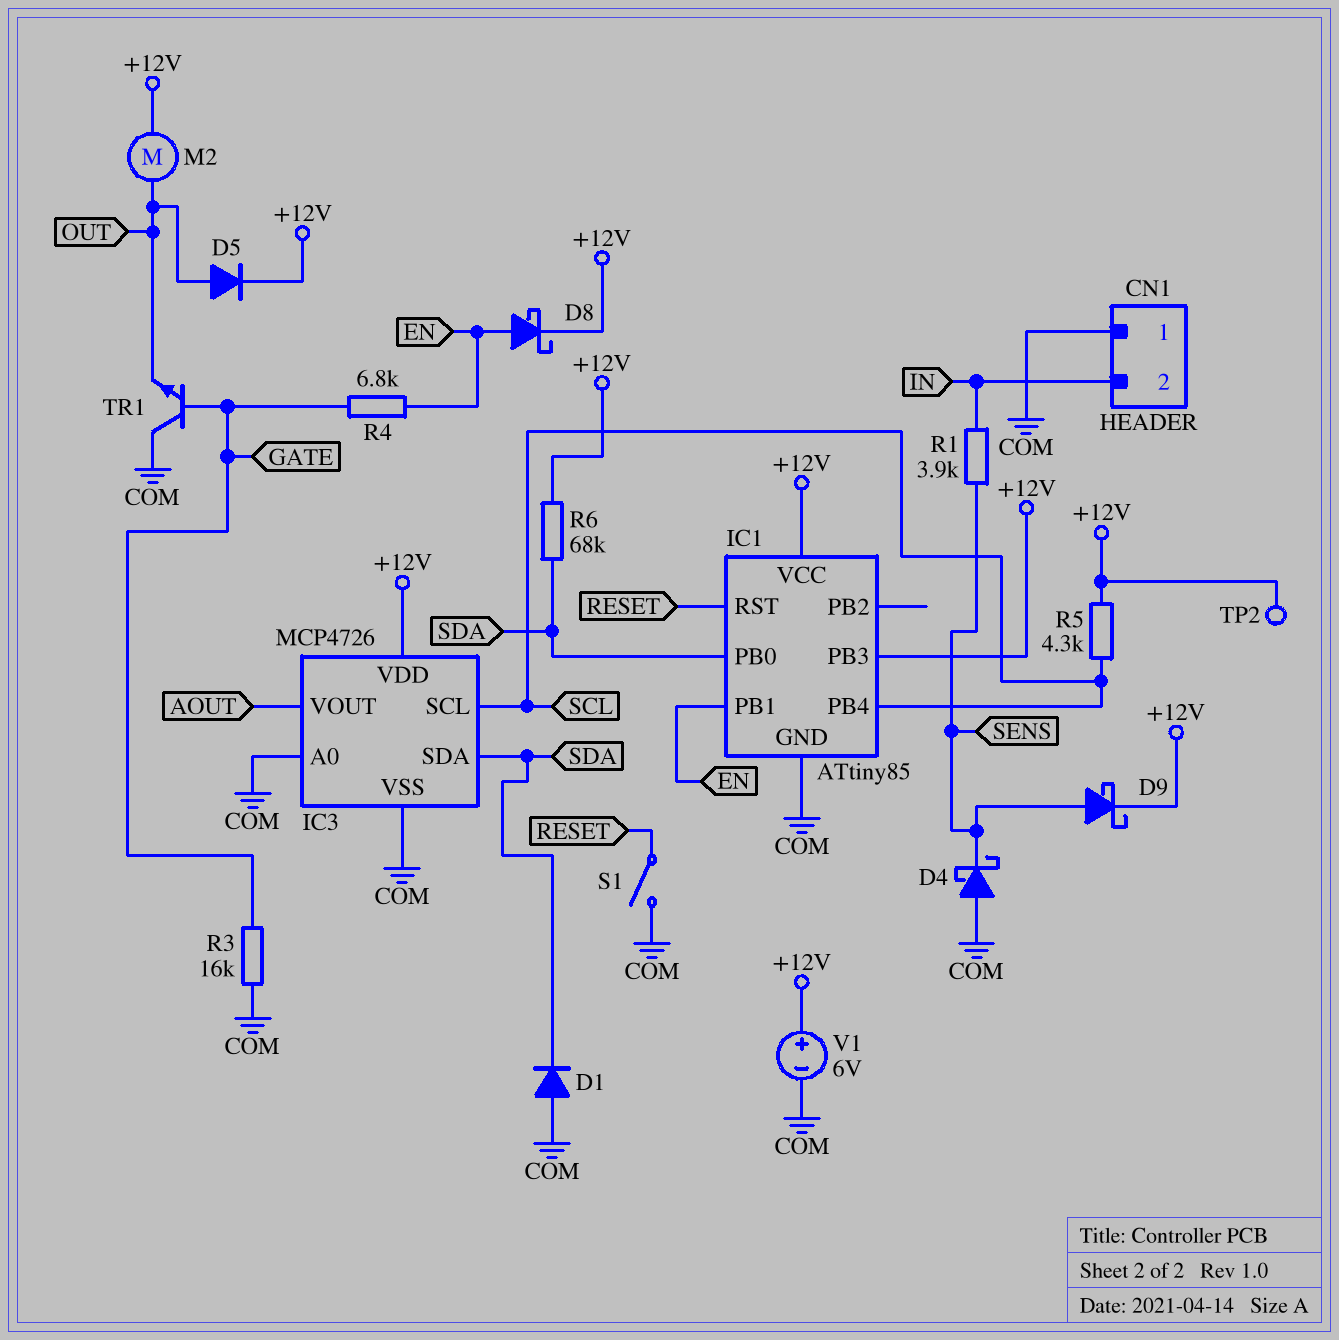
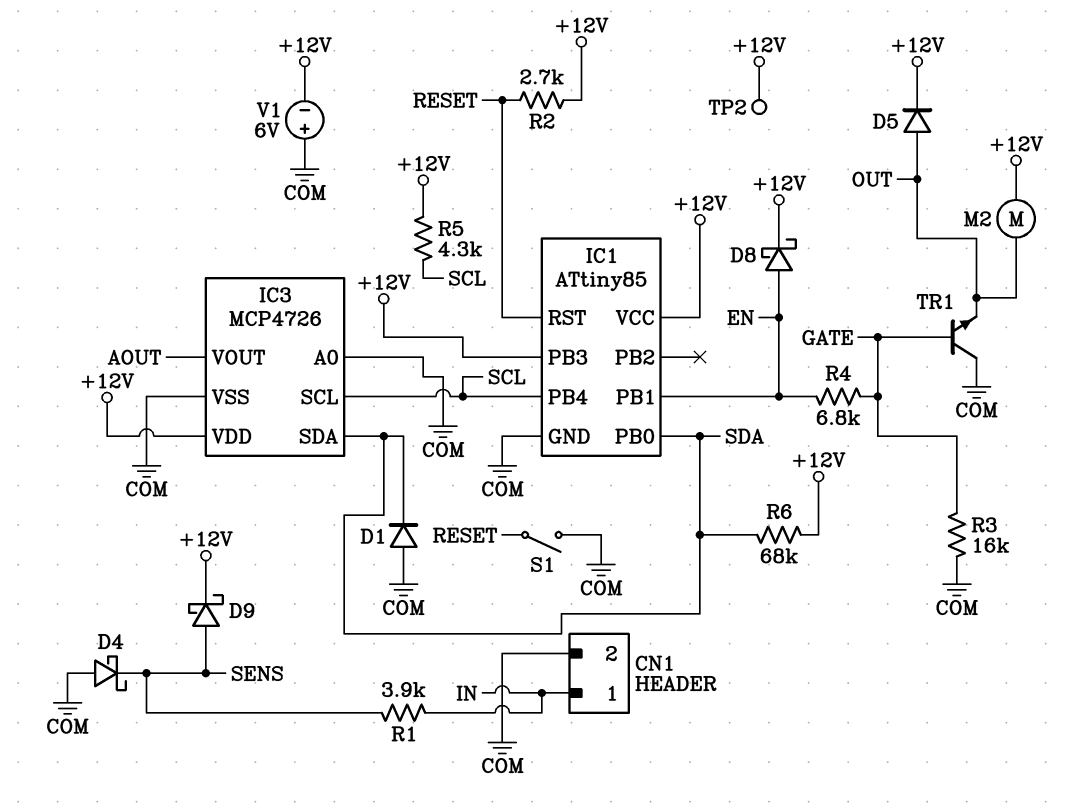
CN1 pin 1: COM -> IN
CN1 pin 2: IN -> COM
R2: none -> 2.7k (+12V, RESET)
V1: 6V (plus +12V, minus COM) -> 6V (plus COM, minus +12V)

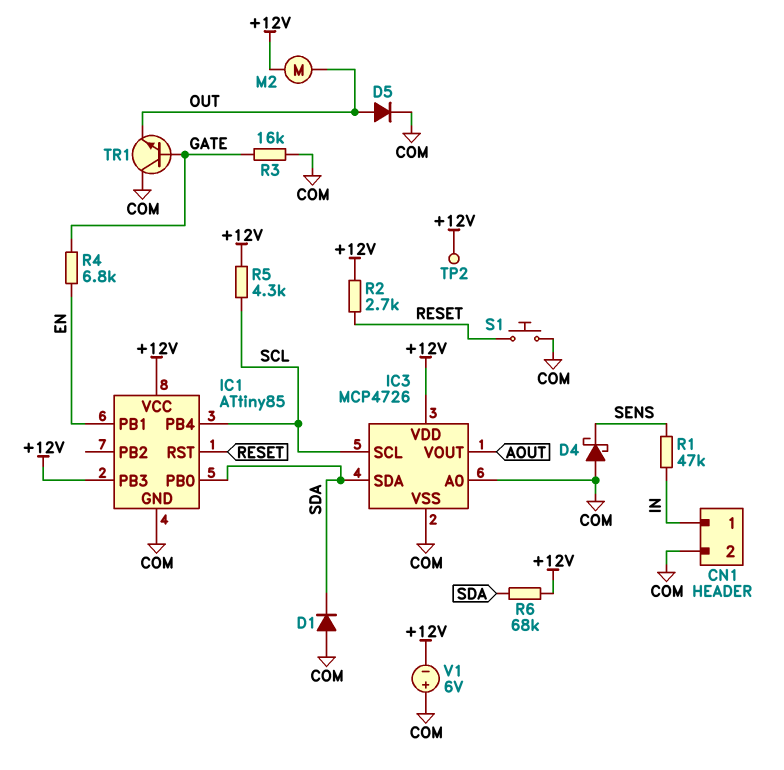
D5: diode (A OUT, K +12V) -> diode (A OUT, K COM)
D8: schottky (A EN, K +12V) -> none
D9: schottky (A SENS, K +12V) -> none
R1: 3.9k (IN, SENS) -> 47k (IN, SENS)
S1: switch (COM, RESET) -> button (COM, RESET)

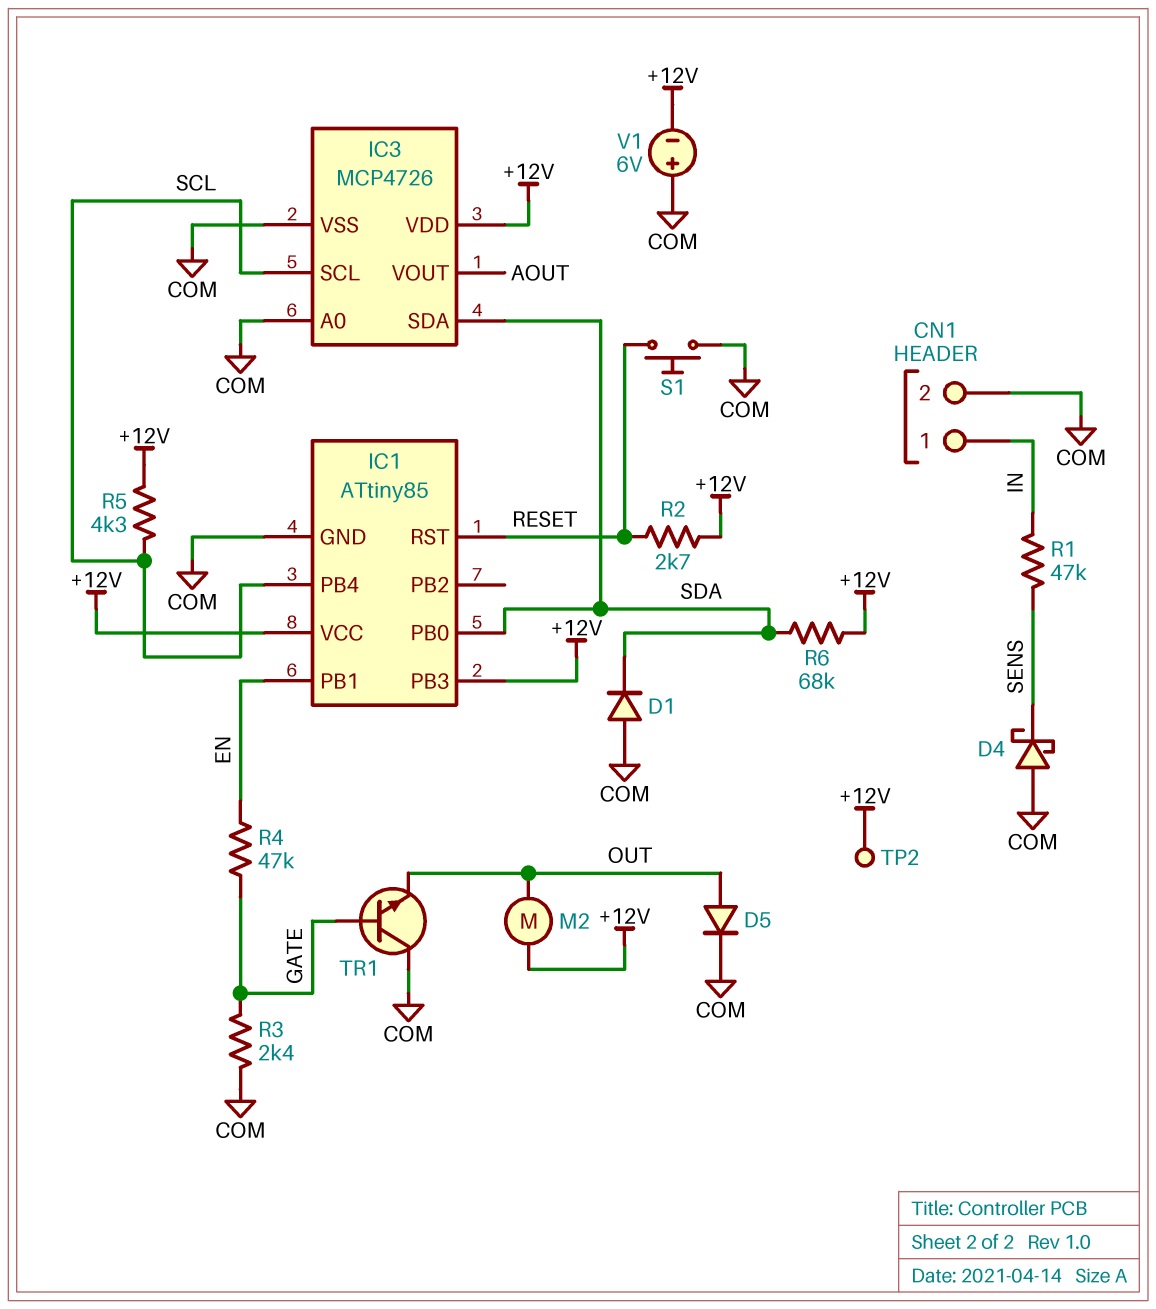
R3: 16k (COM, GATE) -> 2.4k (COM, GATE)
R4: 6.8k (EN, GATE) -> 47k (EN, GATE)

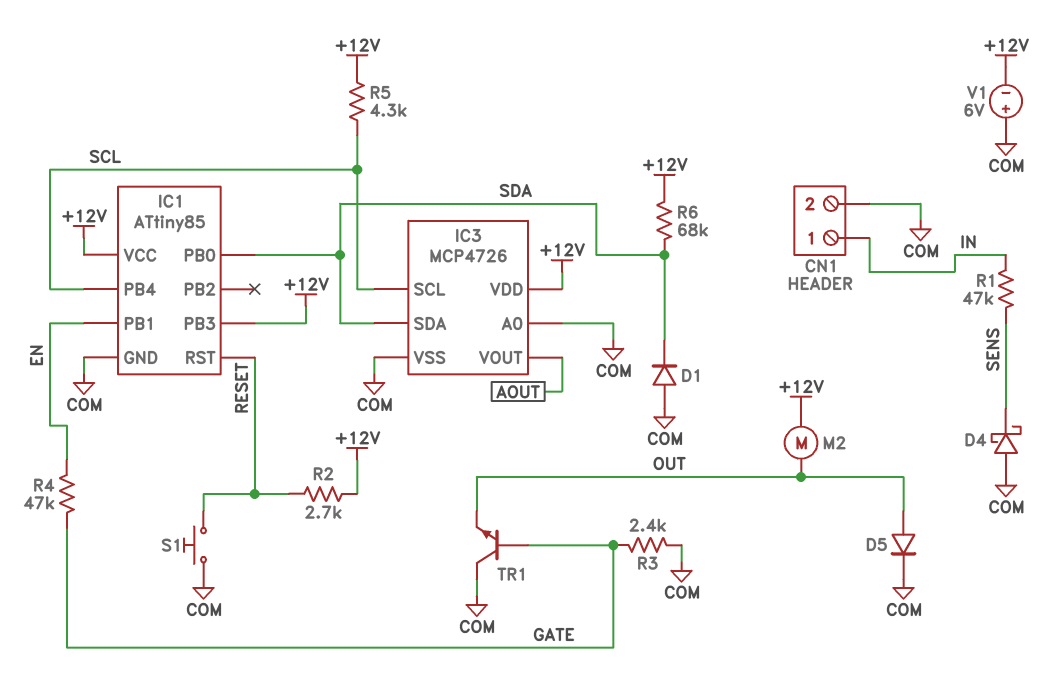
TP2: test point (+12V) -> none

